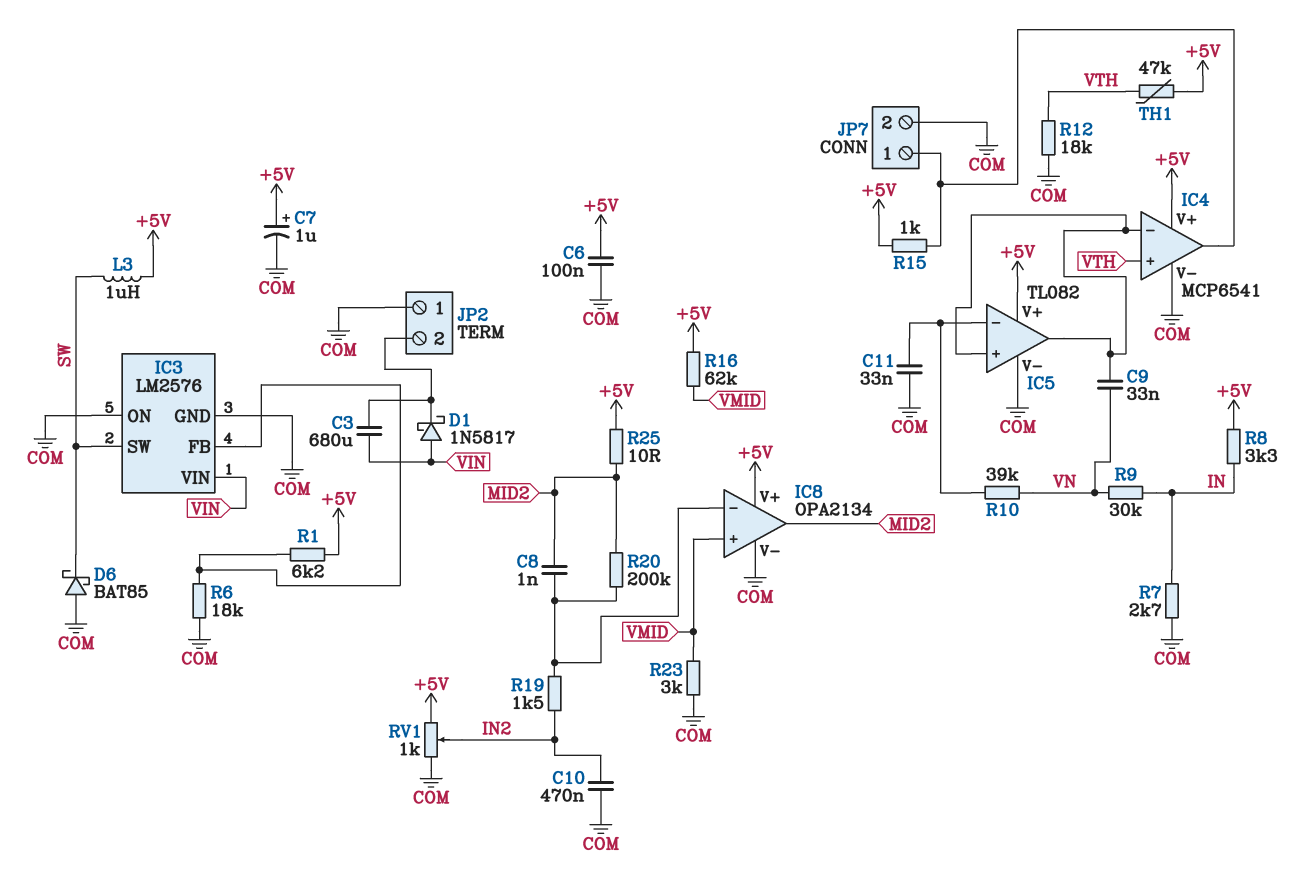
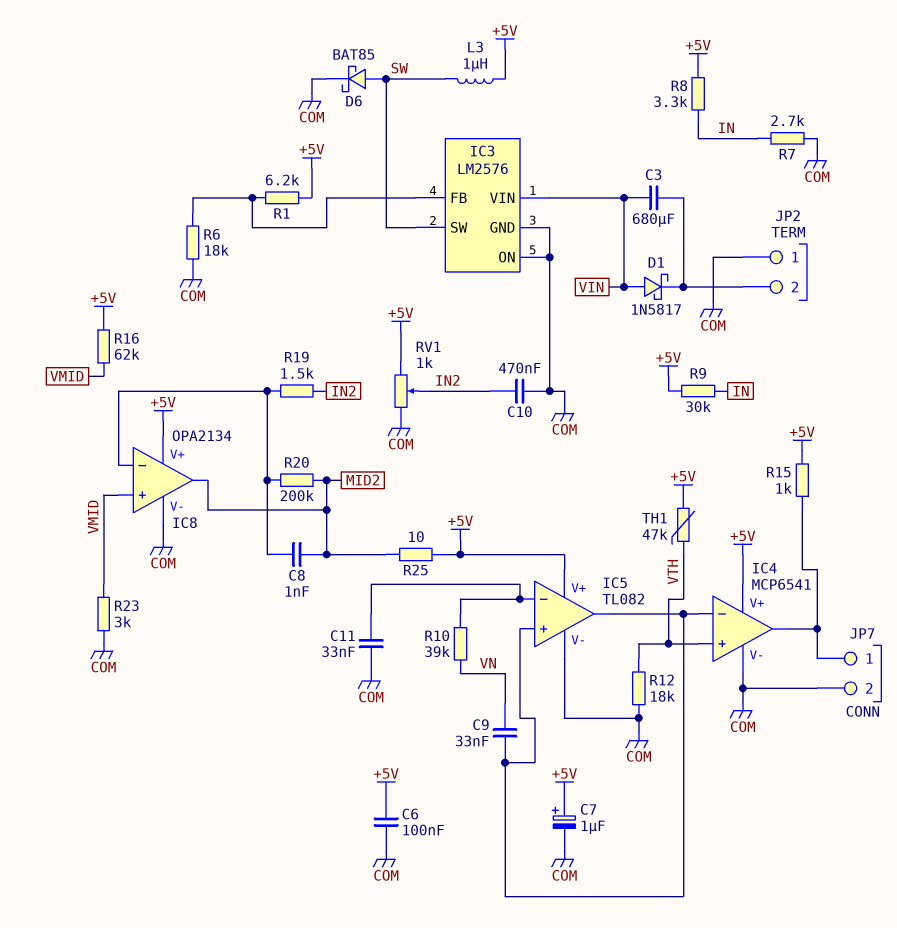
D6: schottky BAT85 (A COM, K SW) -> schottky BAT85 (A SW, K COM)
R9: 30k (IN, VN) -> 30k (+5V, IN)

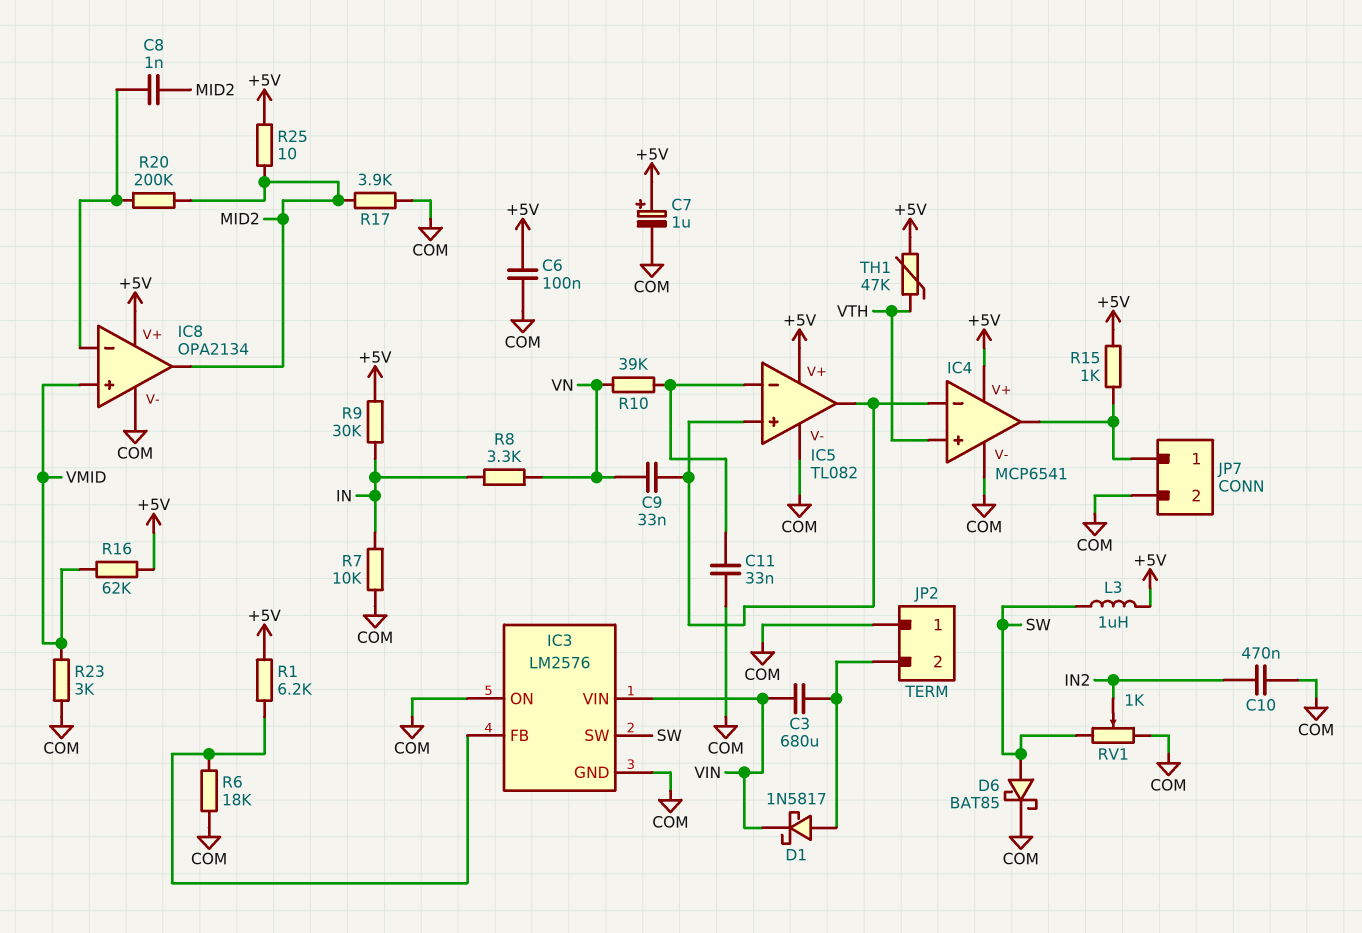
D1: schottky 1N5817 (A VIN, K JP2/2) -> schottky 1N5817 (A JP2/2, K VIN)
R7: 2.7k (COM, IN) -> 10k (COM, IN)
R8: 3.3k (+5V, IN) -> 3.3k (IN, VN)
R12: 18k (COM, VTH) -> none
R17: none -> 3.9k (COM, MID2)
R19: 1.5k (IC8/in-, IN2) -> none
RV1: 1k (+5V, COM, wiper IN2) -> 1k (COM, SW, wiper IN2)

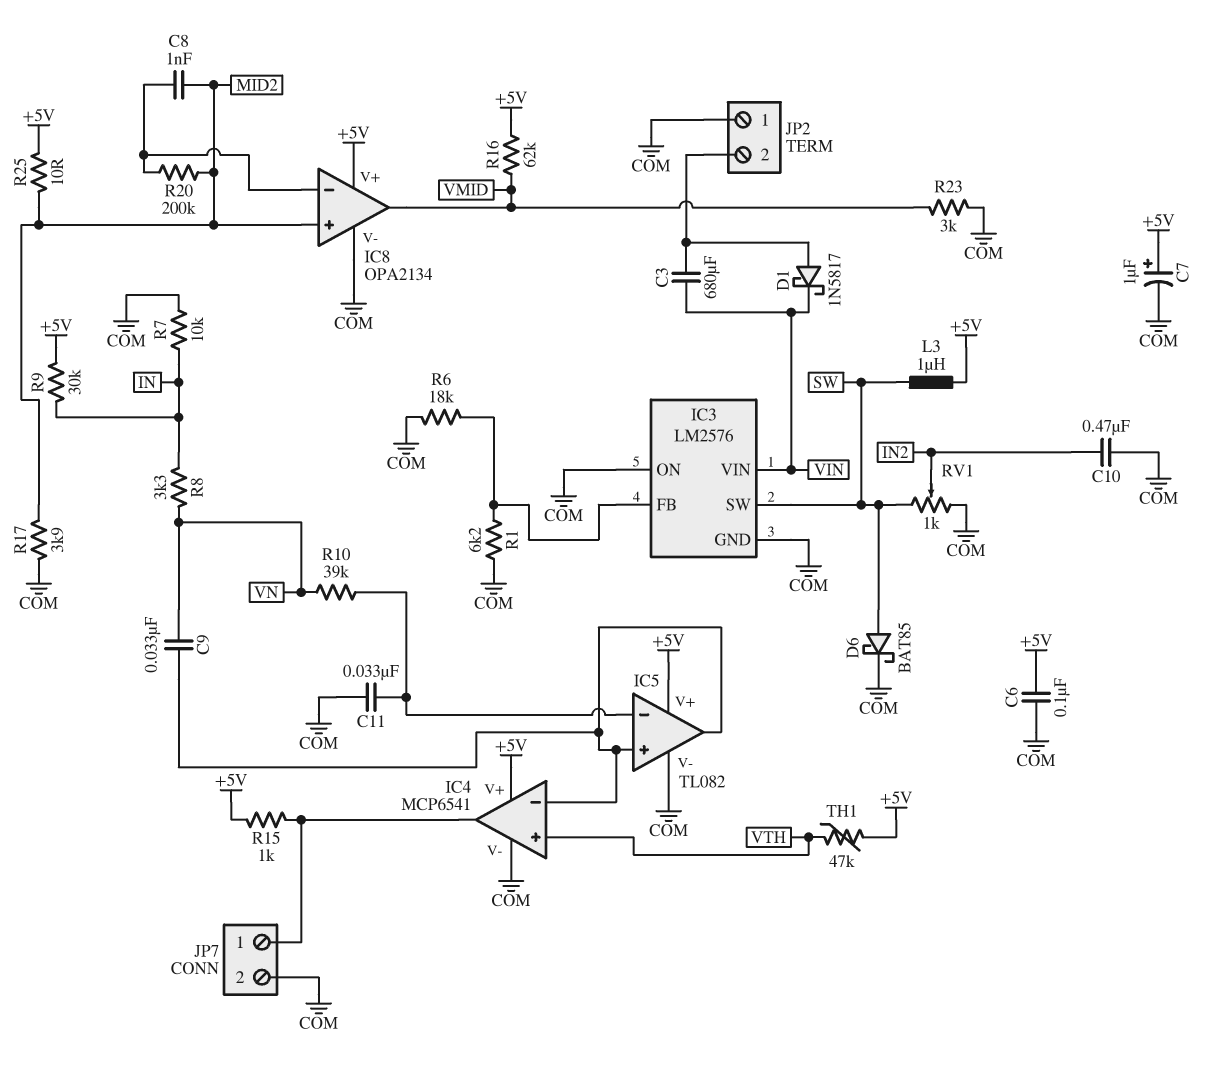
IC8 pin in+: VMID -> MID2
IC8 pin out: MID2 -> VMID
R1: 6.2k (+5V, IC3/FB) -> 6.2k (COM, IC3/FB)

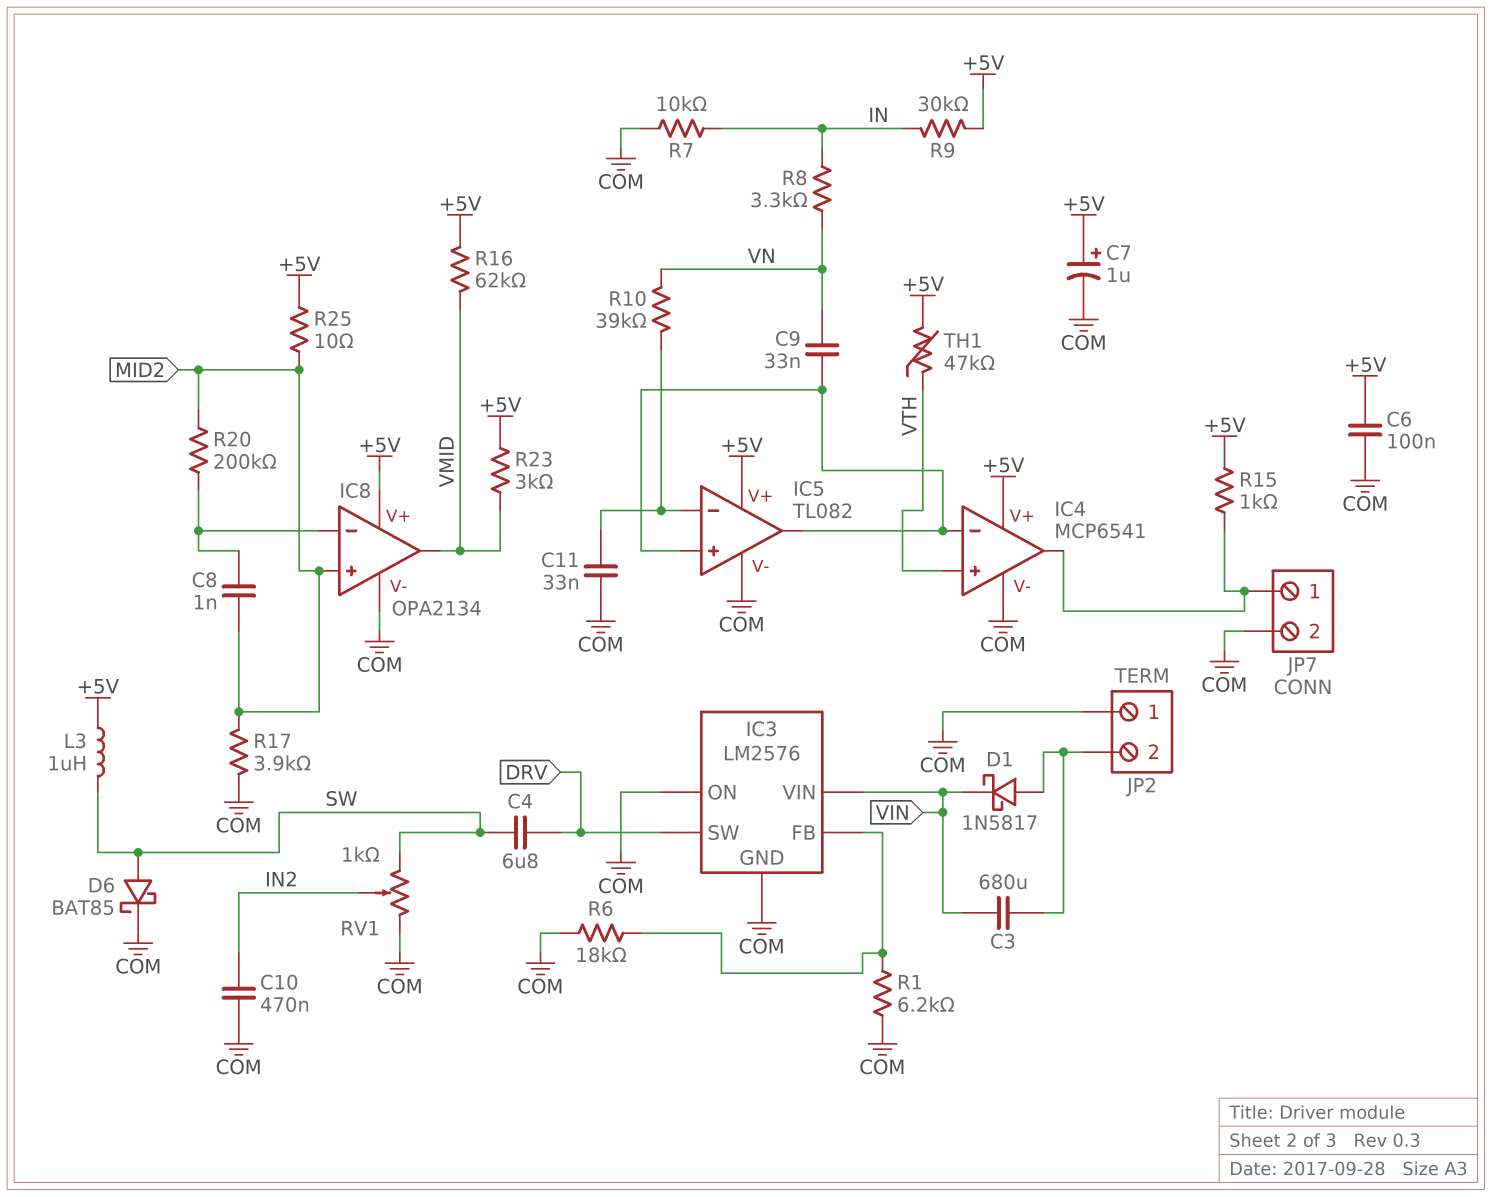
C4: none -> 6.8uF (DRV, SW)
IC3 pin SW: SW -> DRV
R23: 3k (COM, VMID) -> 3k (+5V, VMID)

